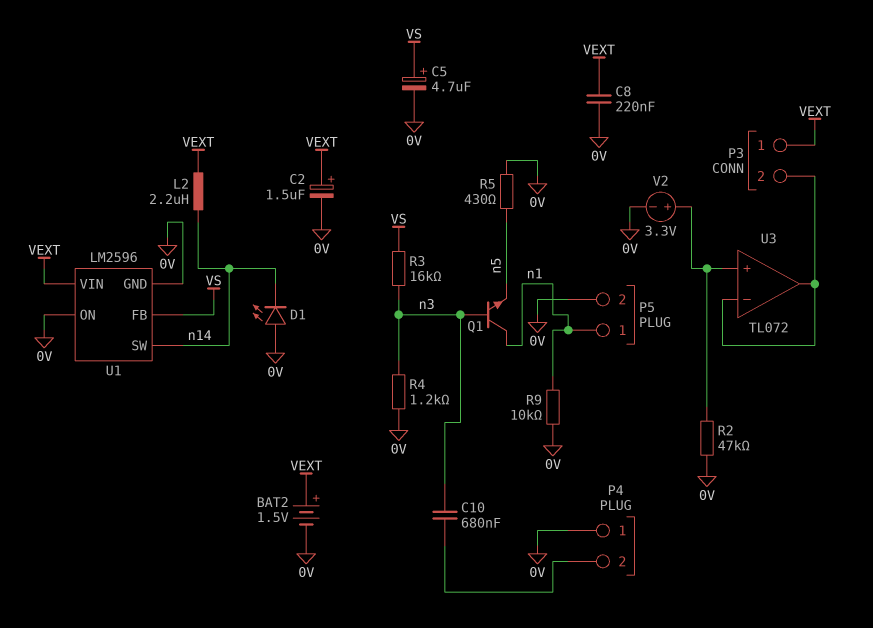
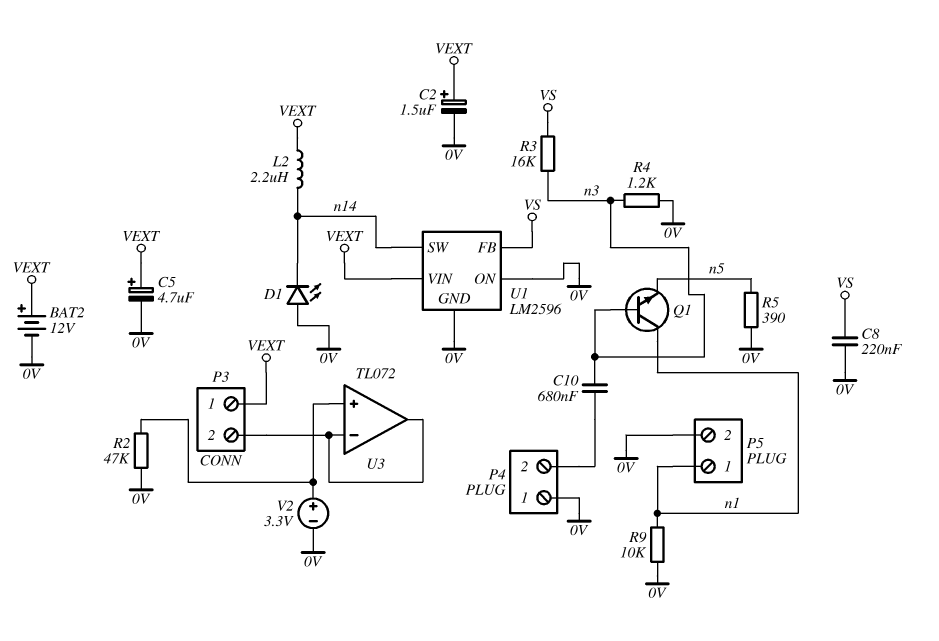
BAT2: 1.5V (plus VEXT, minus 0V) -> 12V (plus VEXT, minus 0V)
C5: 4.7uF (plus VS, minus 0V) -> 4.7uF (plus VEXT, minus 0V)
C8: 220nF (0V, VEXT) -> 220nF (0V, VS)
R5: 430 (0V, n5) -> 390 (0V, n5)

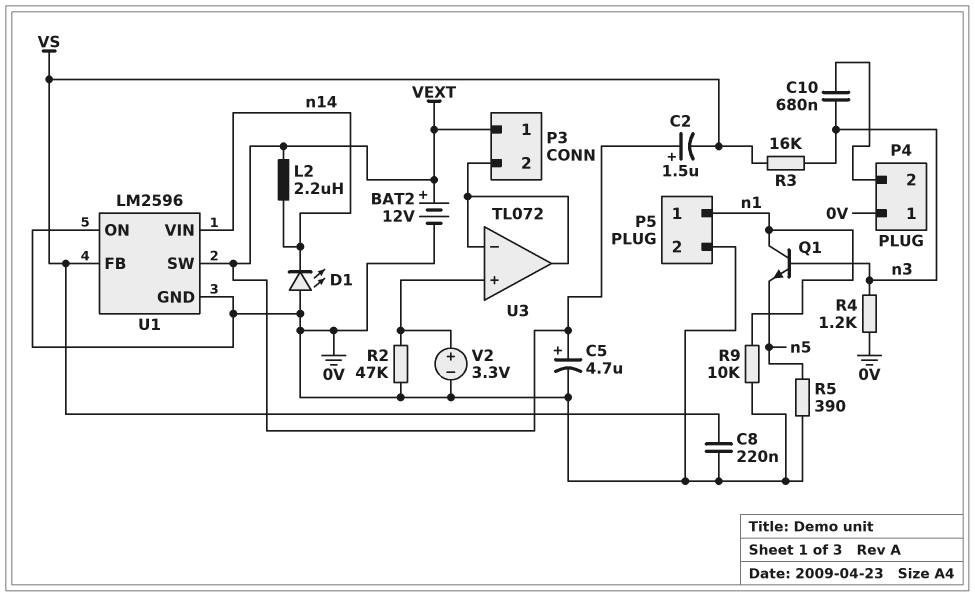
C2: 1.5uF (plus VEXT, minus 0V) -> 1.5uF (plus VEXT, minus VS)
U1 pin SW: n14 -> VEXT
U1 pin VIN: VEXT -> n14

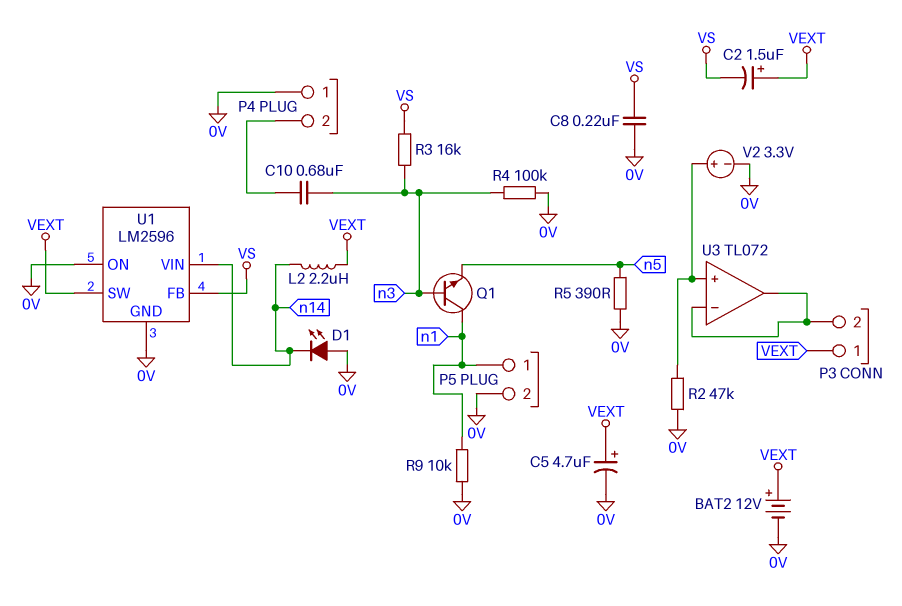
R4: 1.2k (0V, n3) -> 100k (0V, n3)

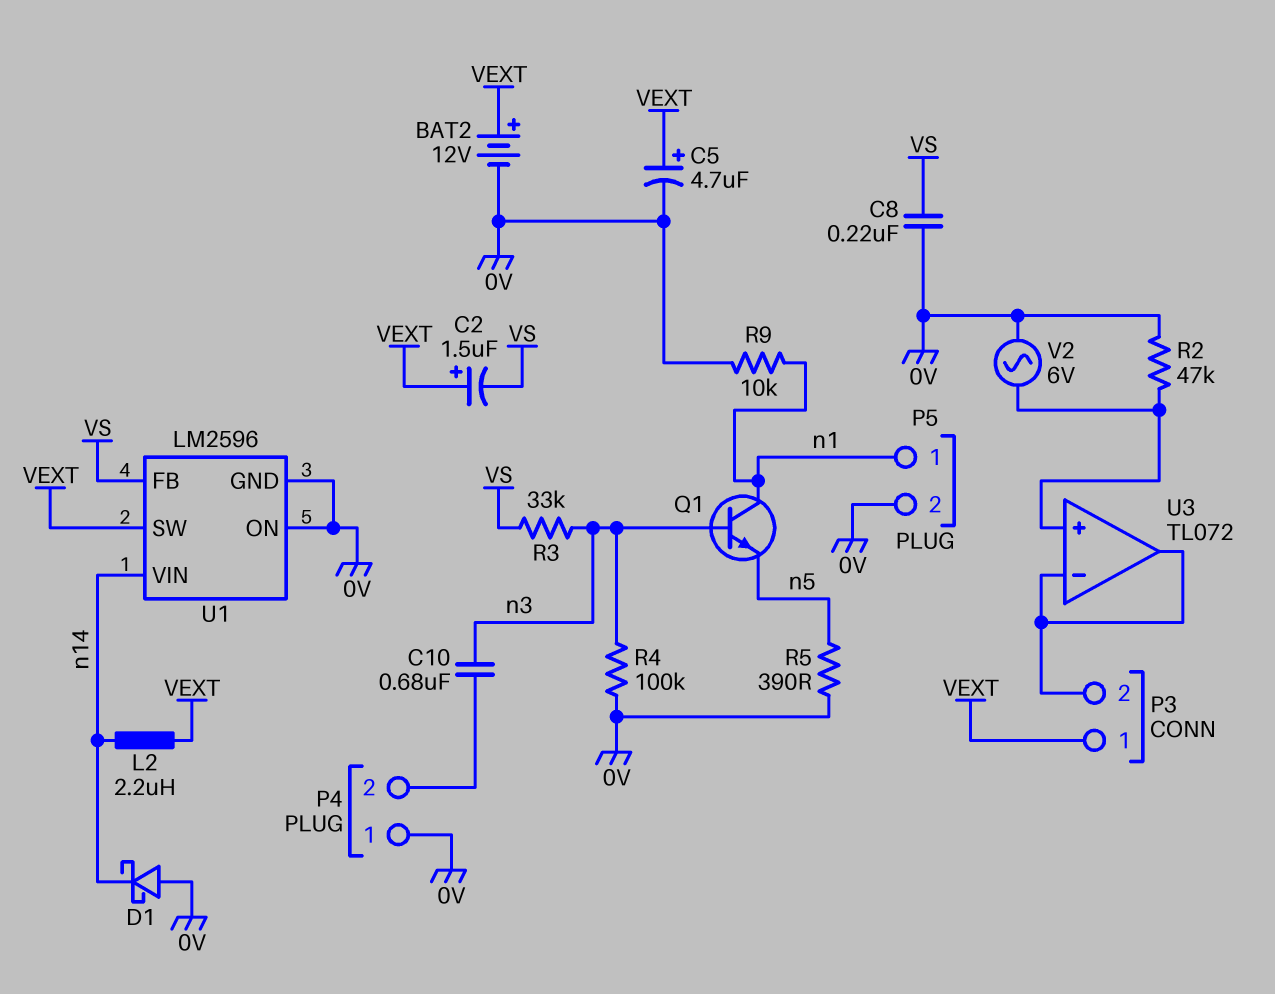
D1: LED (A 0V, K n14) -> schottky (A 0V, K n14)
R3: 16k (VS, n3) -> 33k (VS, n3)
V2: 3.3V (plus U3/in+, minus 0V) -> AC 6V (0V, U3/in+)

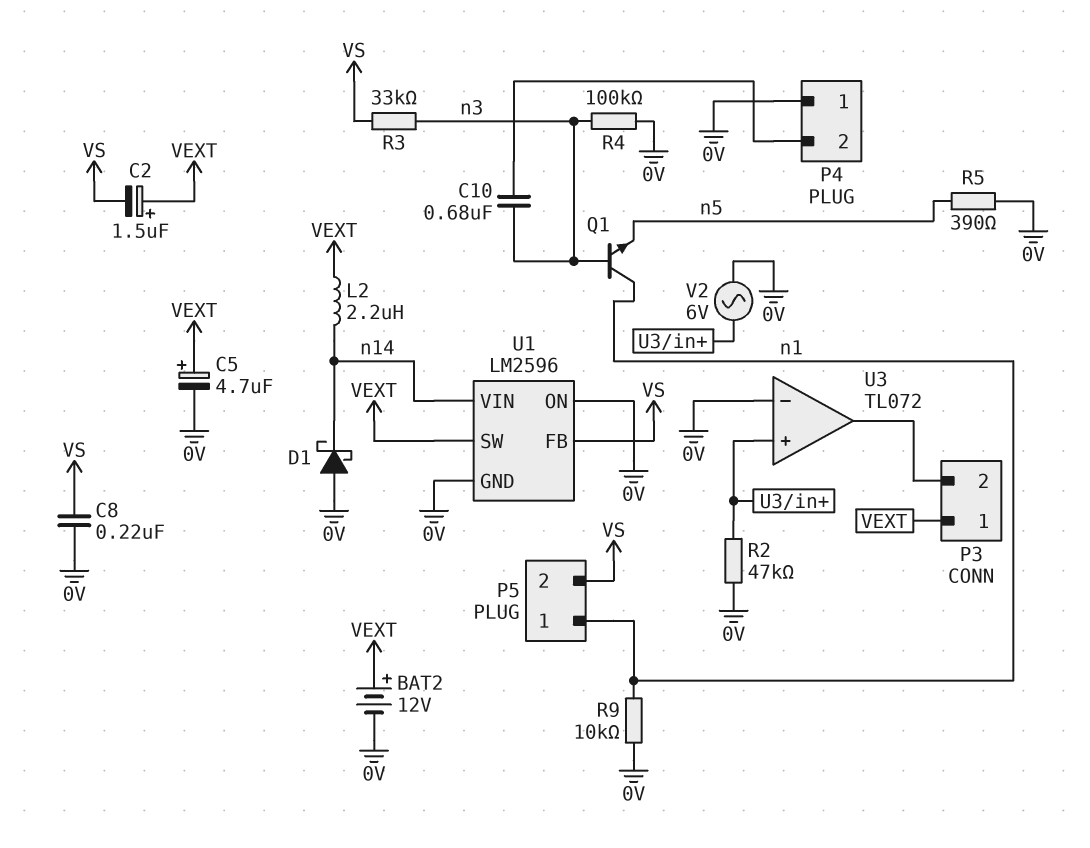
P5 pin 2: 0V -> VS
U3 pin in-: P3/2 -> 0V

